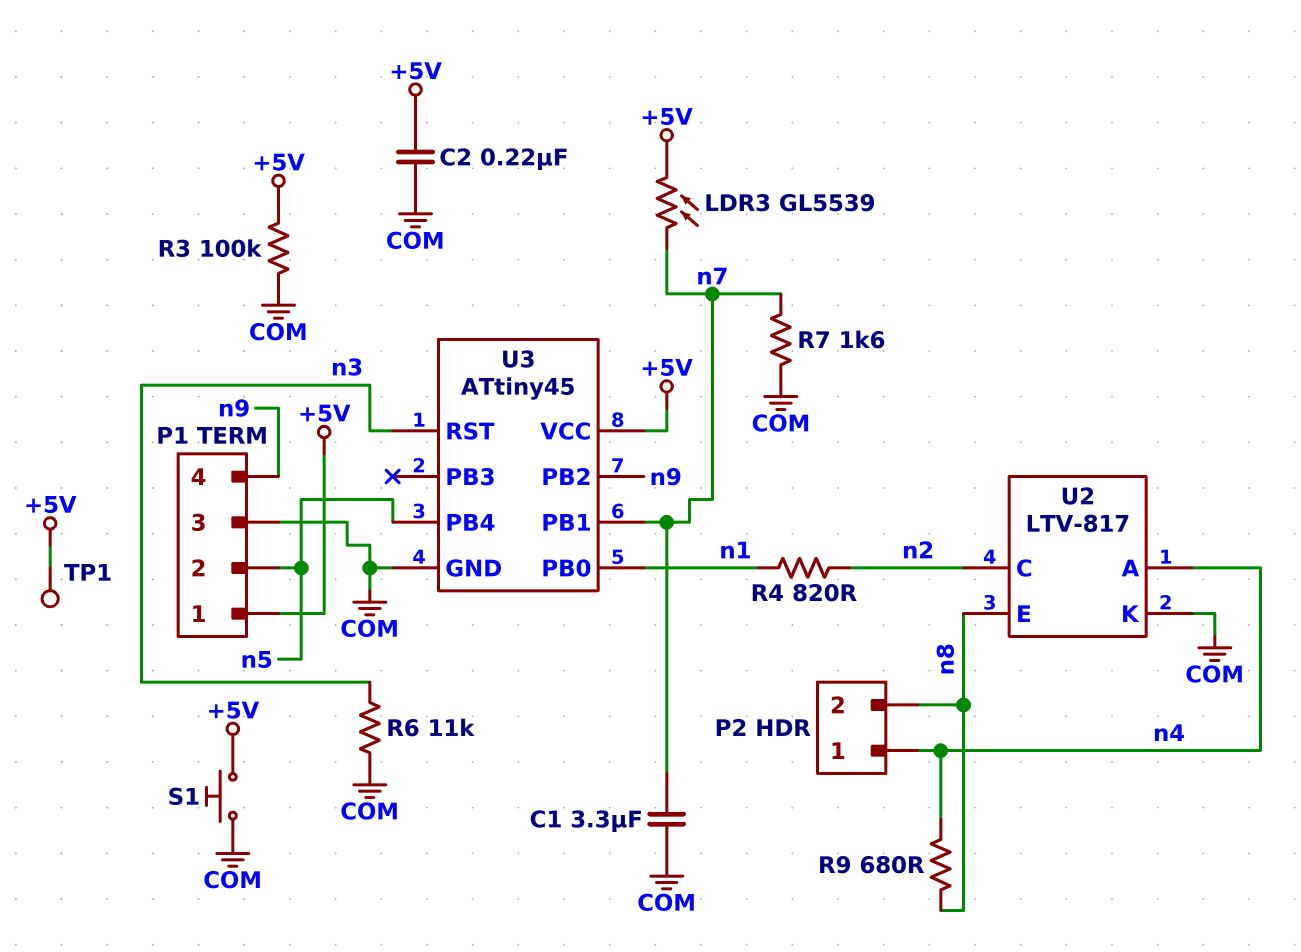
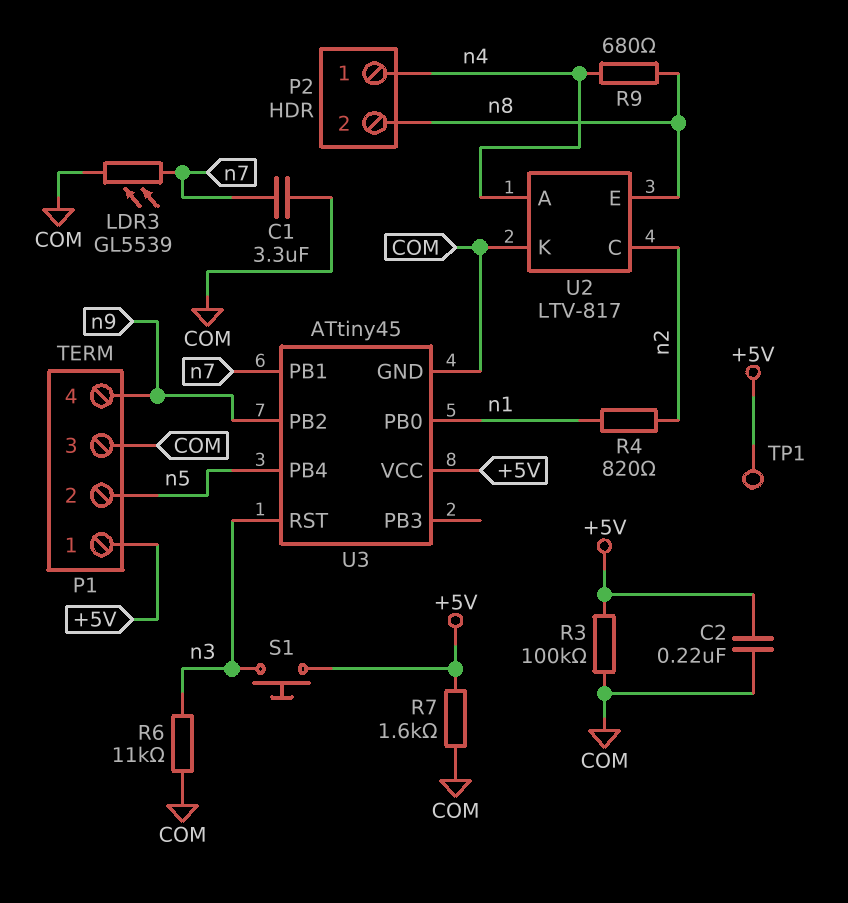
LDR3: GL5539 (+5V, n7) -> GL5539 (COM, n7)
R7: 1.6k (COM, n7) -> 1.6k (+5V, COM)
S1: button (+5V, COM) -> button (+5V, n3)

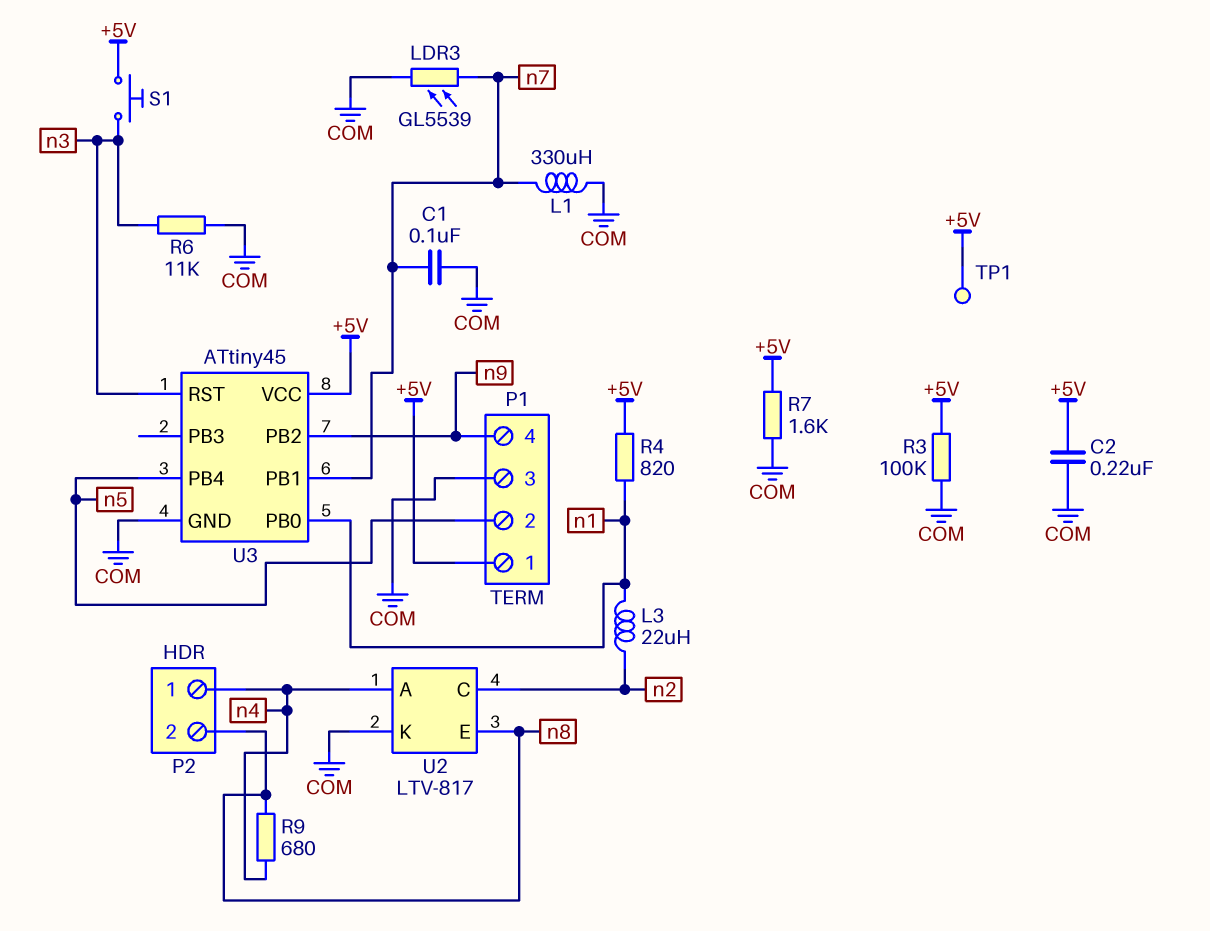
C1: 3.3uF (COM, n7) -> 100nF (COM, n7)
L1: none -> 330uH (COM, n7)
L3: none -> 22uH (n1, n2)
R4: 820 (n1, n2) -> 820 (+5V, n1)

